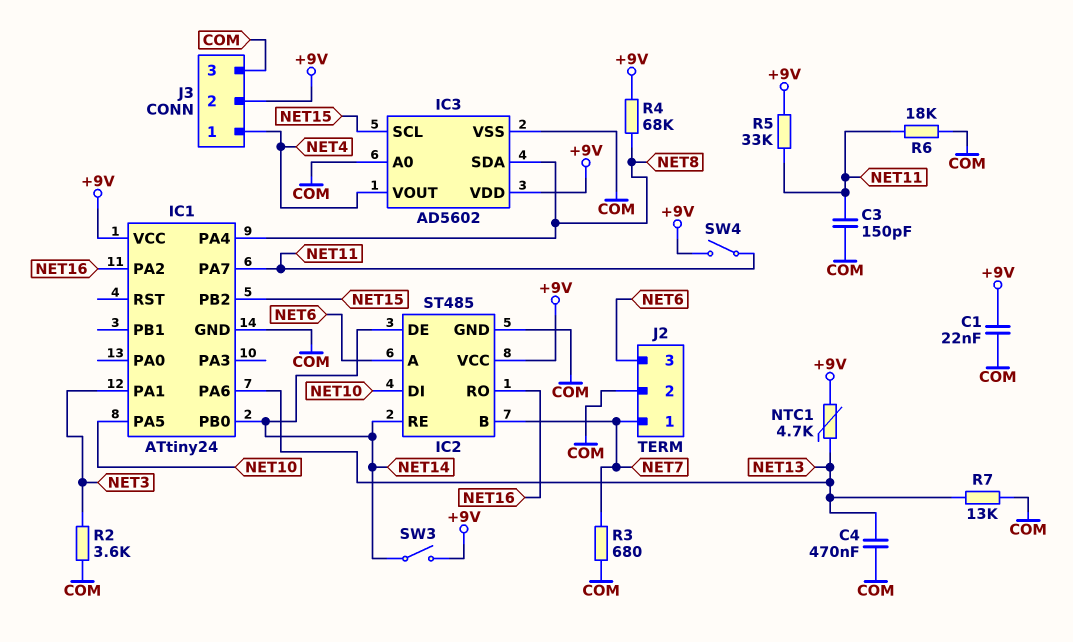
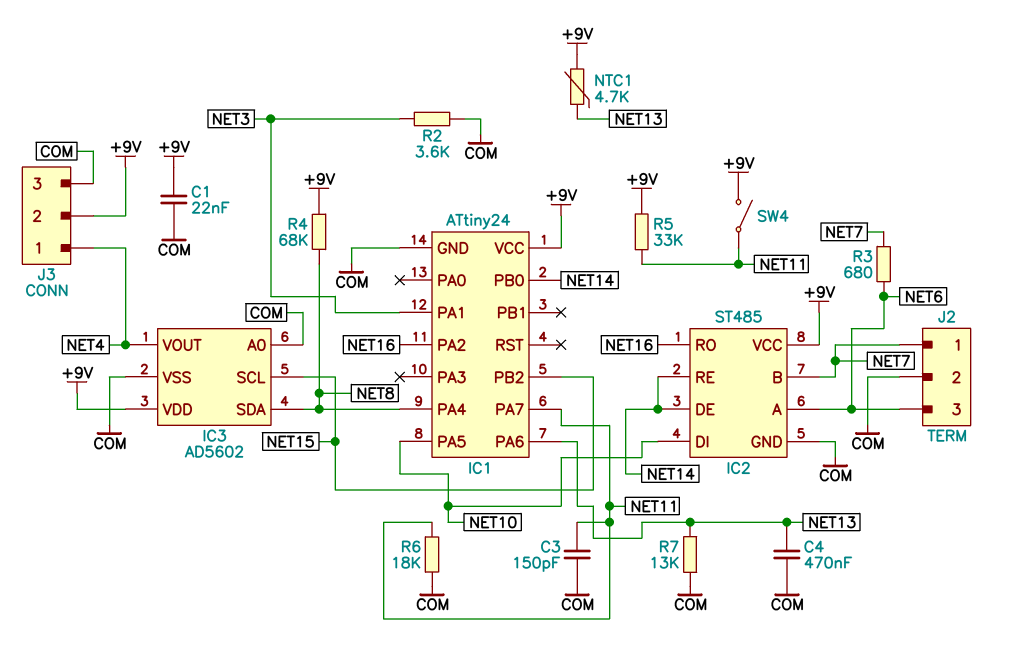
R3: 680 (COM, NET7) -> 680 (NET6, NET7)
SW3: switch (+9V, NET14) -> none

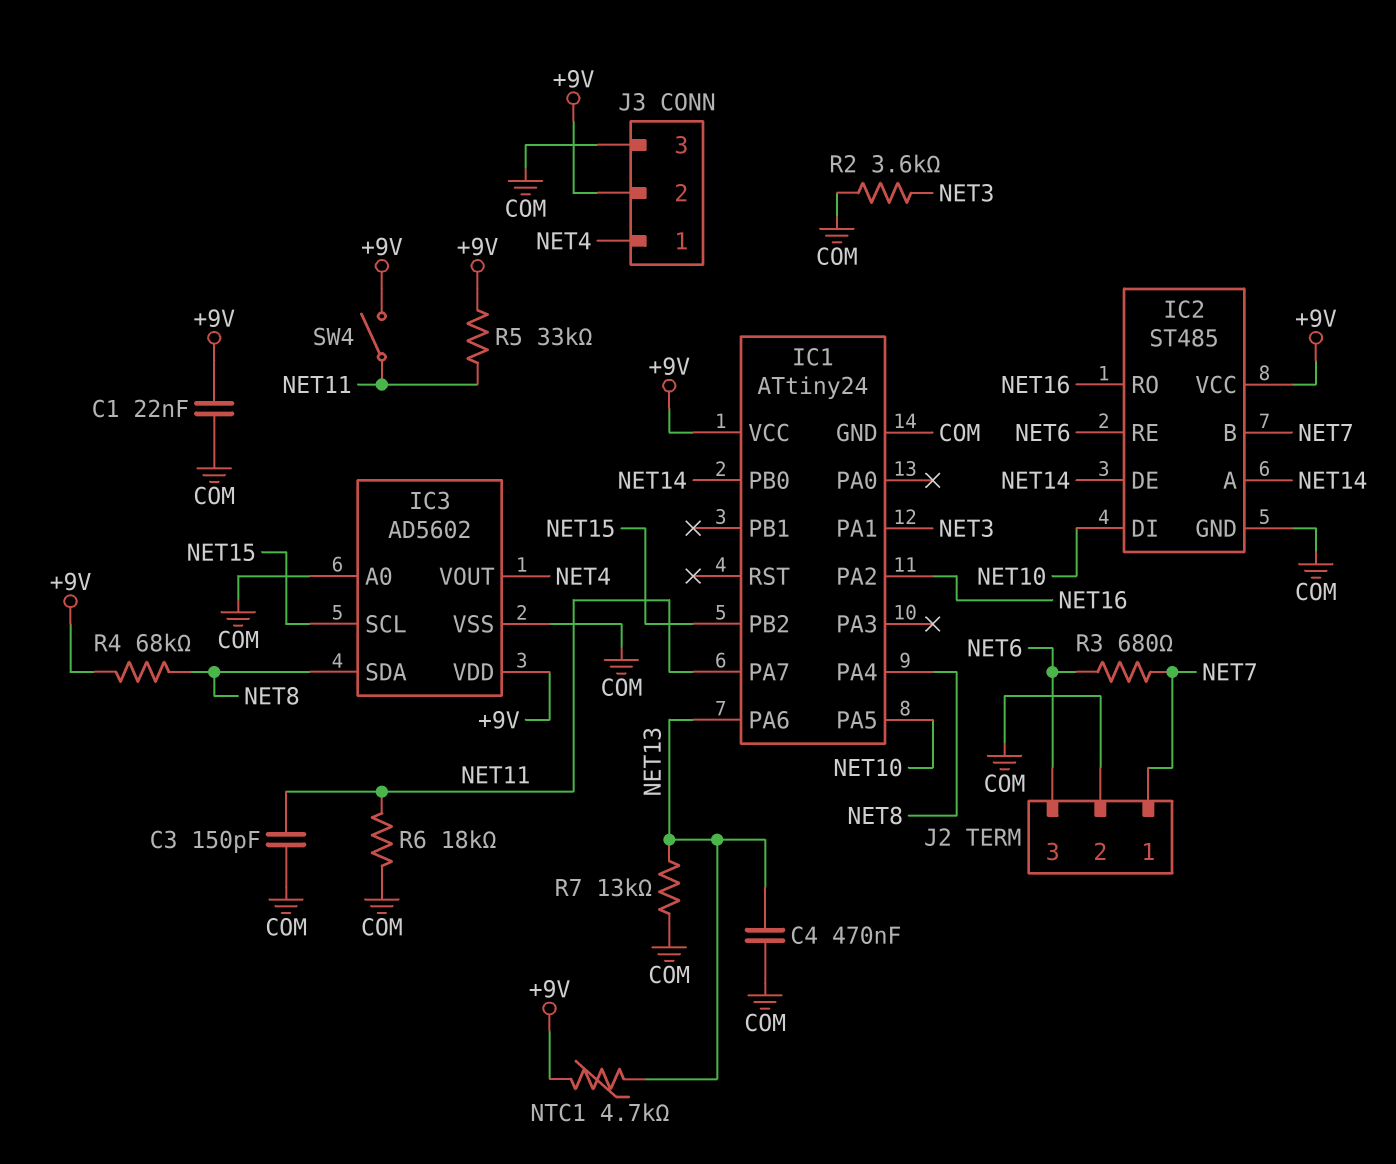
IC2 pin A: NET6 -> NET14
IC2 pin RE: NET14 -> NET6

